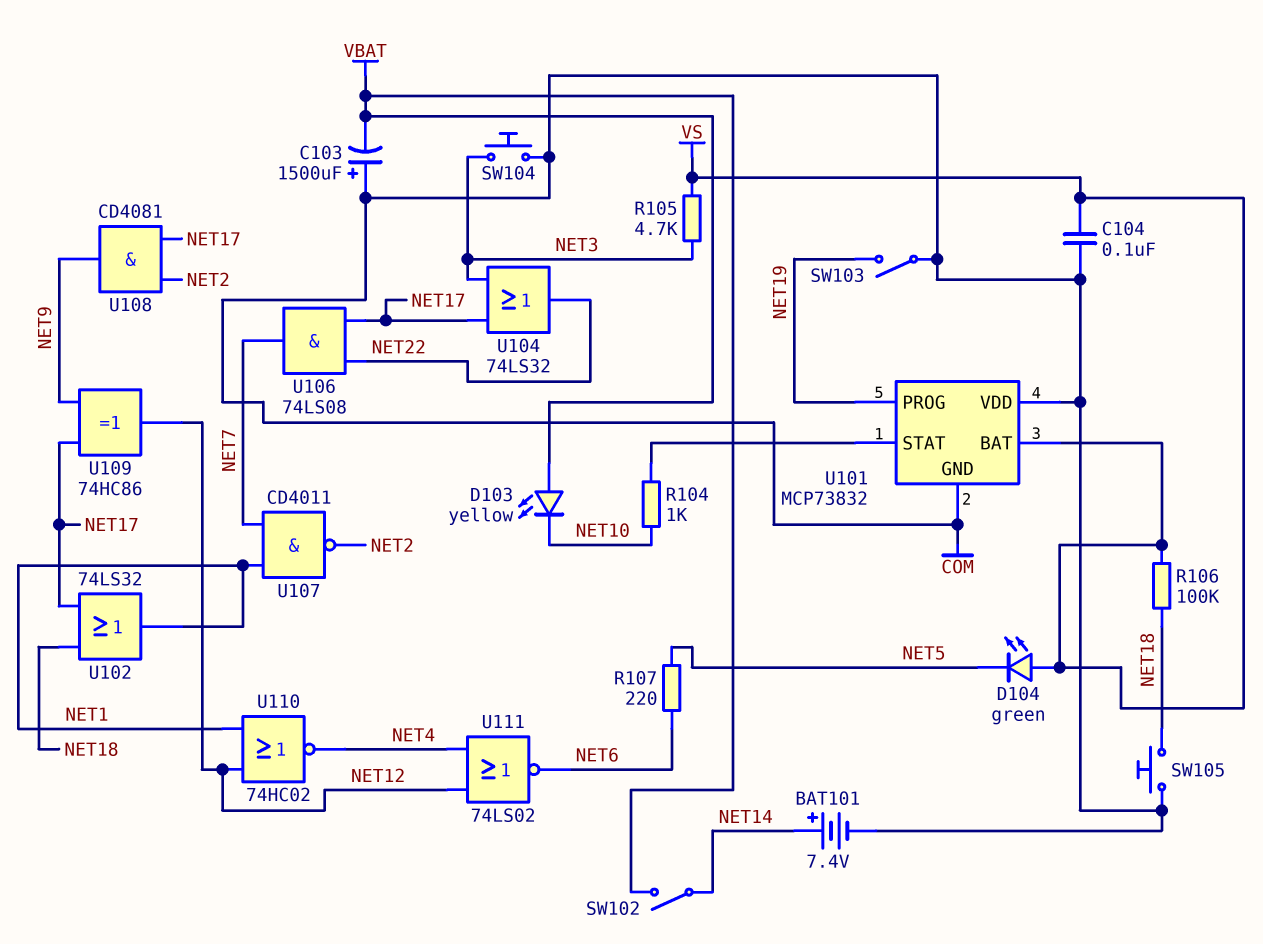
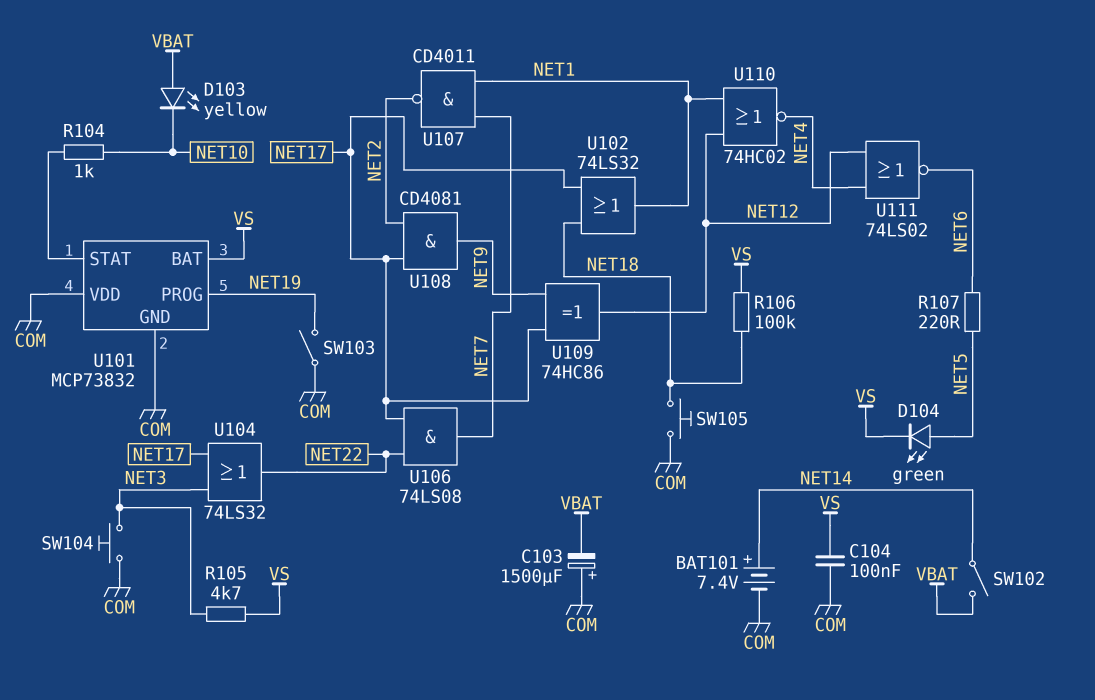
D104: LED green (A VS, K NET5) -> LED green (A NET5, K VS)

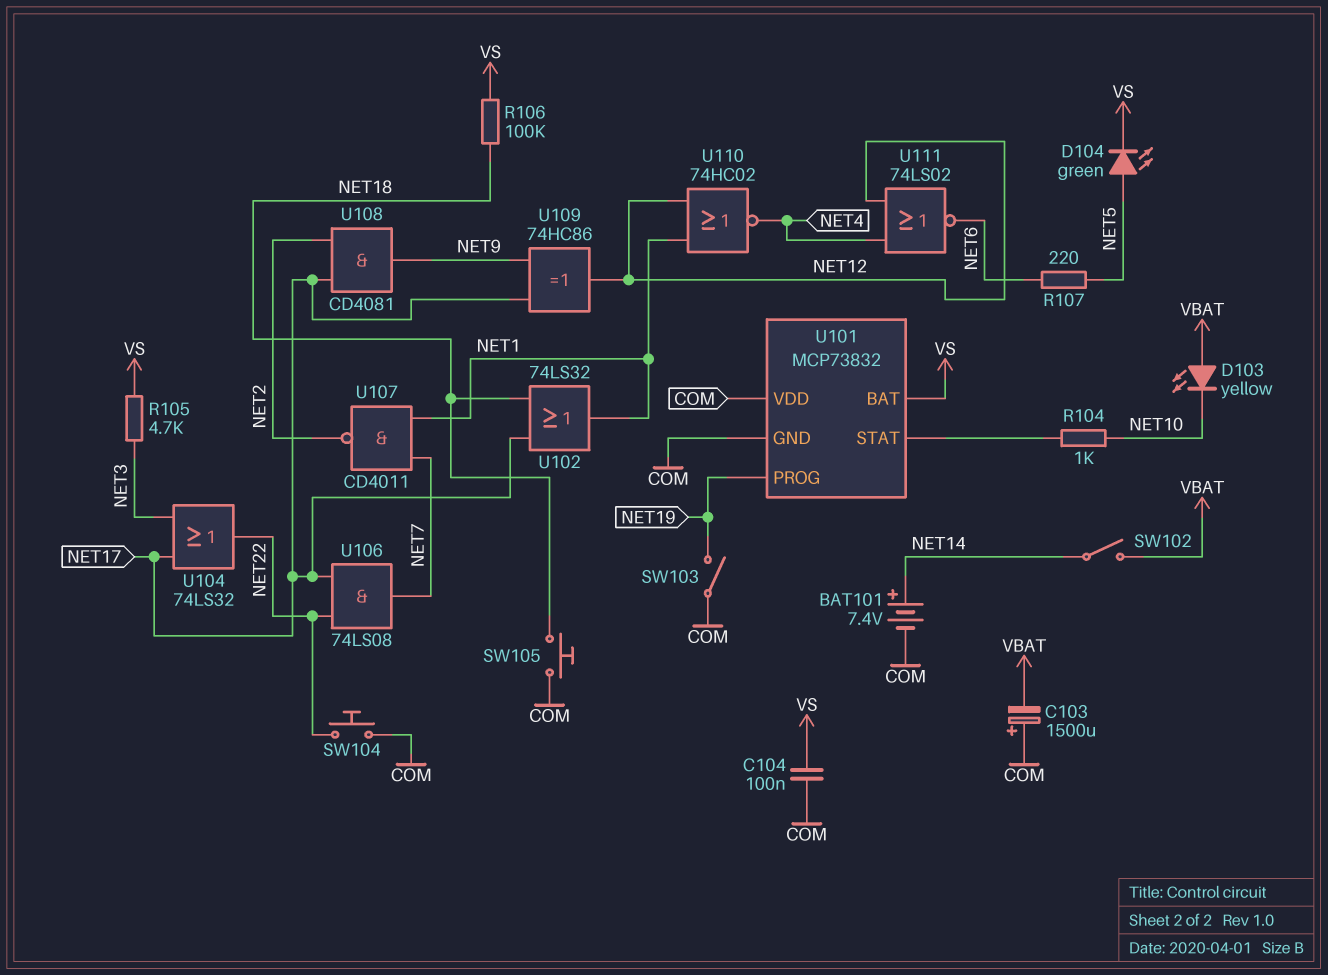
SW104: button (COM, NET3) -> button (COM, NET22)

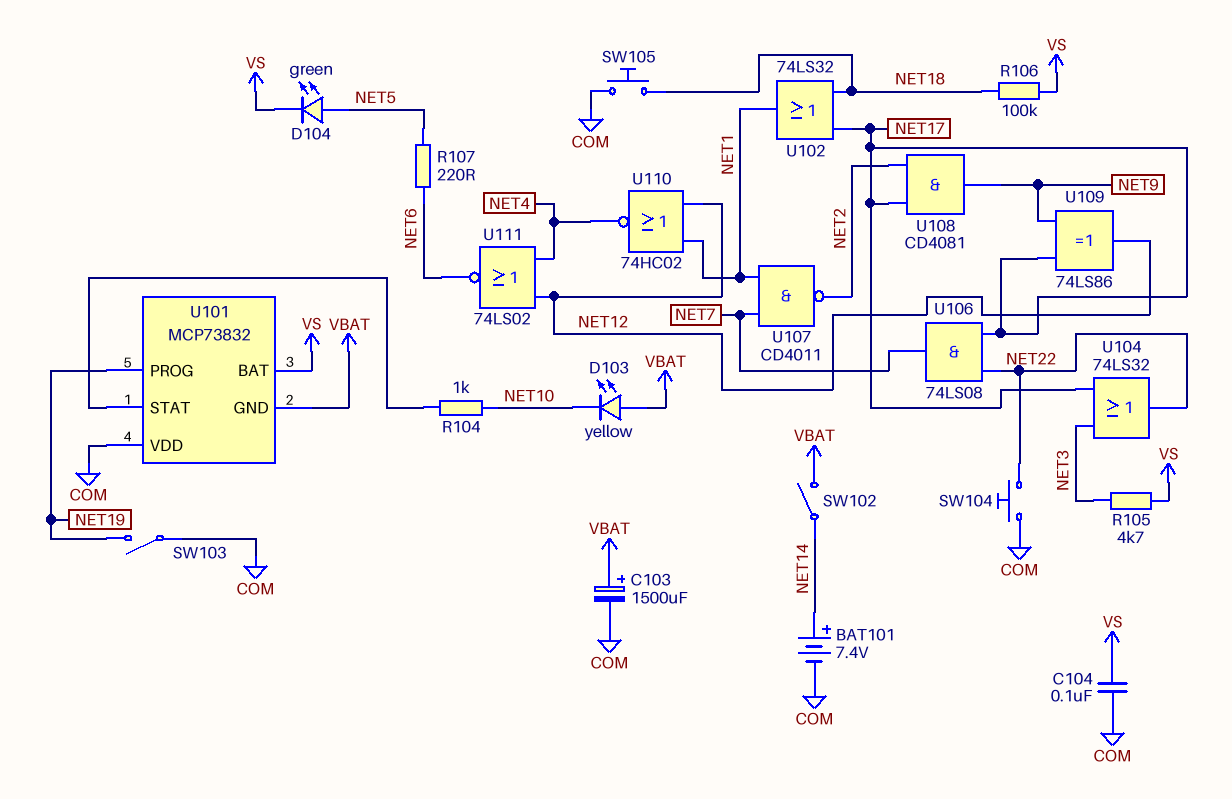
C103: 1500uF (plus COM, minus VBAT) -> 1500uF (plus VBAT, minus COM)
U101 pin GND: COM -> VBAT
U109: XOR 74HC86 (in NET9, in NET17, out NET12) -> XOR 74LS86 (in NET9, in NET17, out NET12)

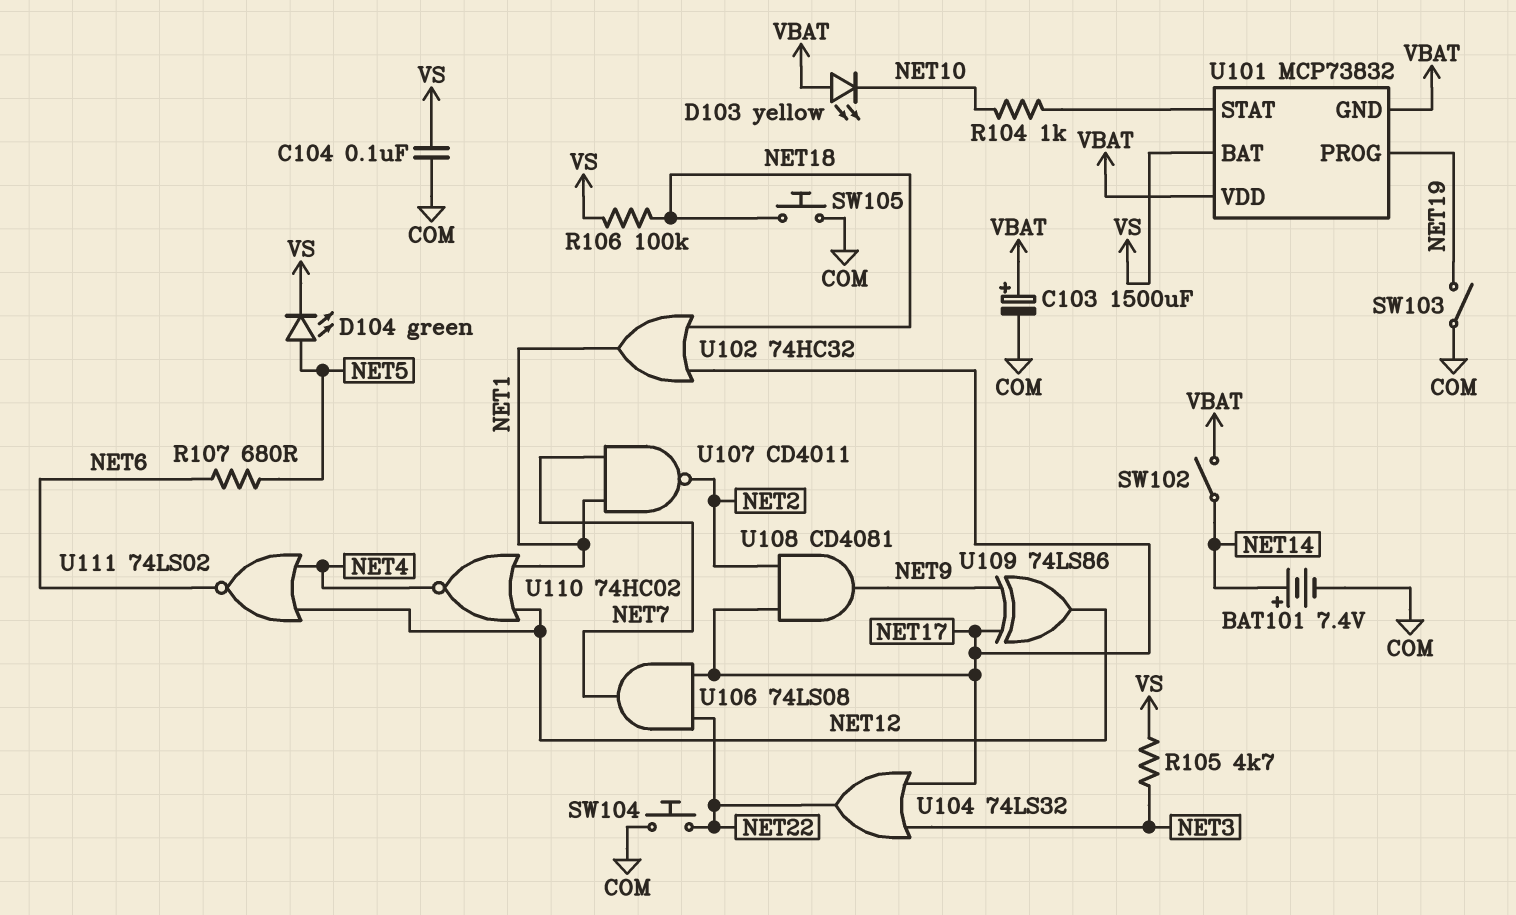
R107: 220 (NET5, NET6) -> 680 (NET5, NET6)
U101 pin VDD: COM -> VBAT
U102: OR 74LS32 (in NET17, in NET18, out NET1) -> OR 74HC32 (in NET17, in NET18, out NET1)

